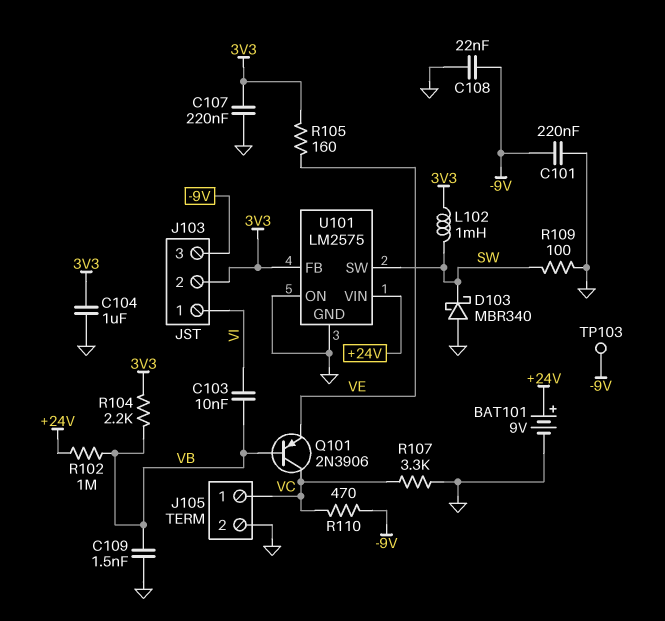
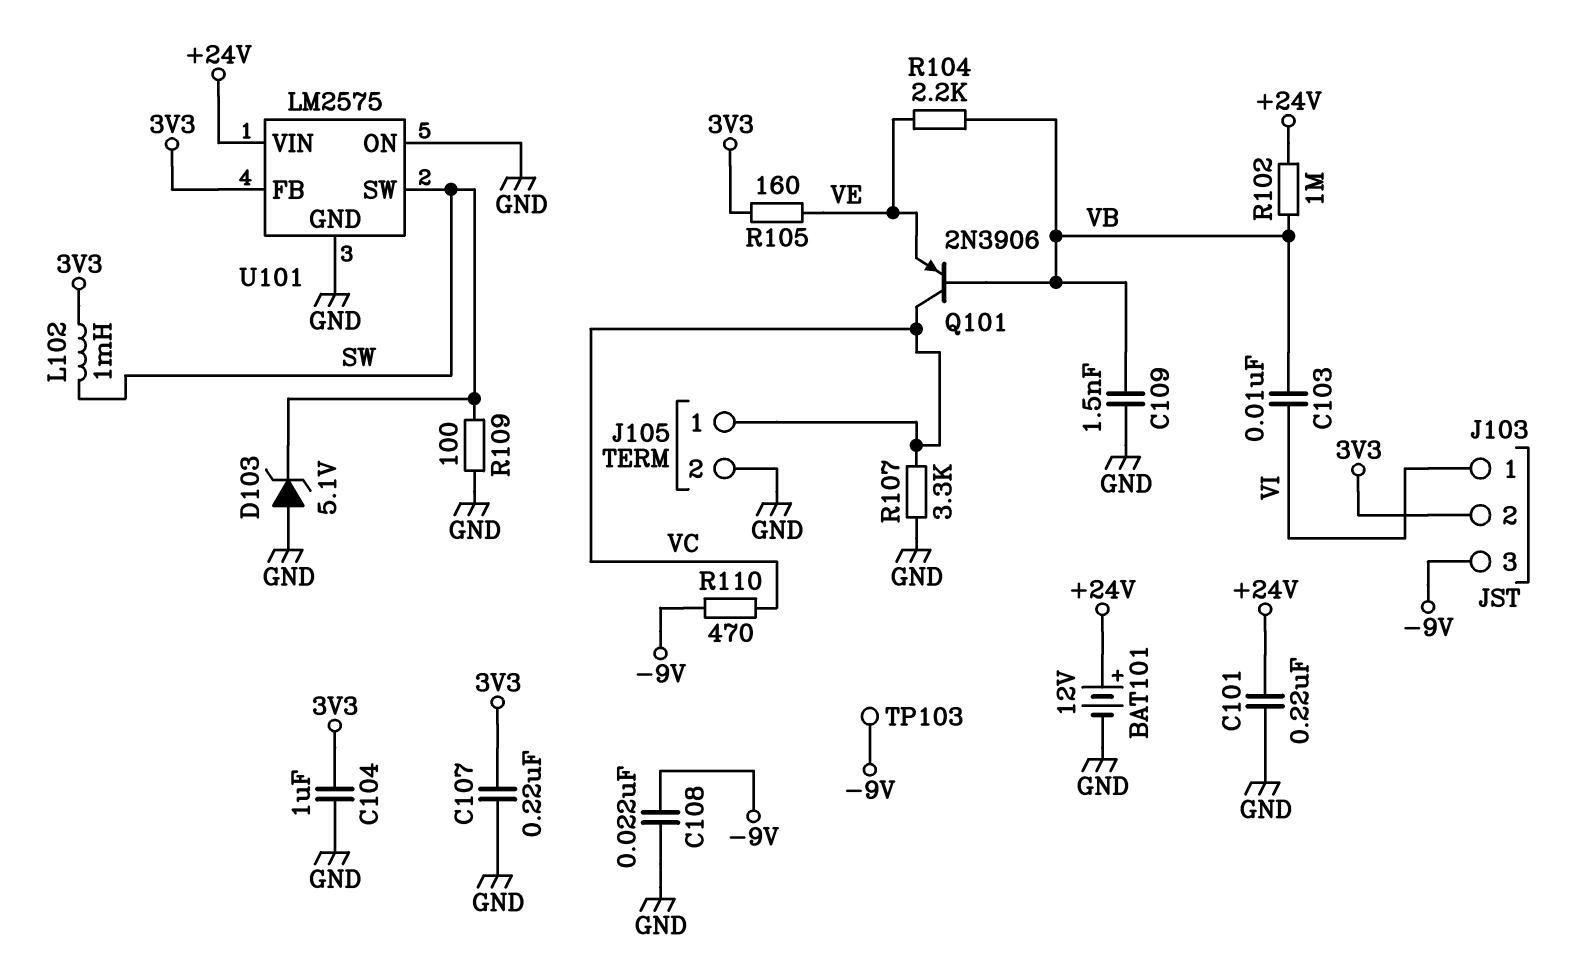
BAT101: 9V (plus +24V, minus GND) -> 12V (plus +24V, minus GND)
C101: 220nF (-9V, GND) -> 220nF (+24V, GND)
D103: schottky MBR340 (A GND, K SW) -> zener 5.1V (A GND, K SW)
R104: 2.2k (3V3, VB) -> 2.2k (VB, VE)

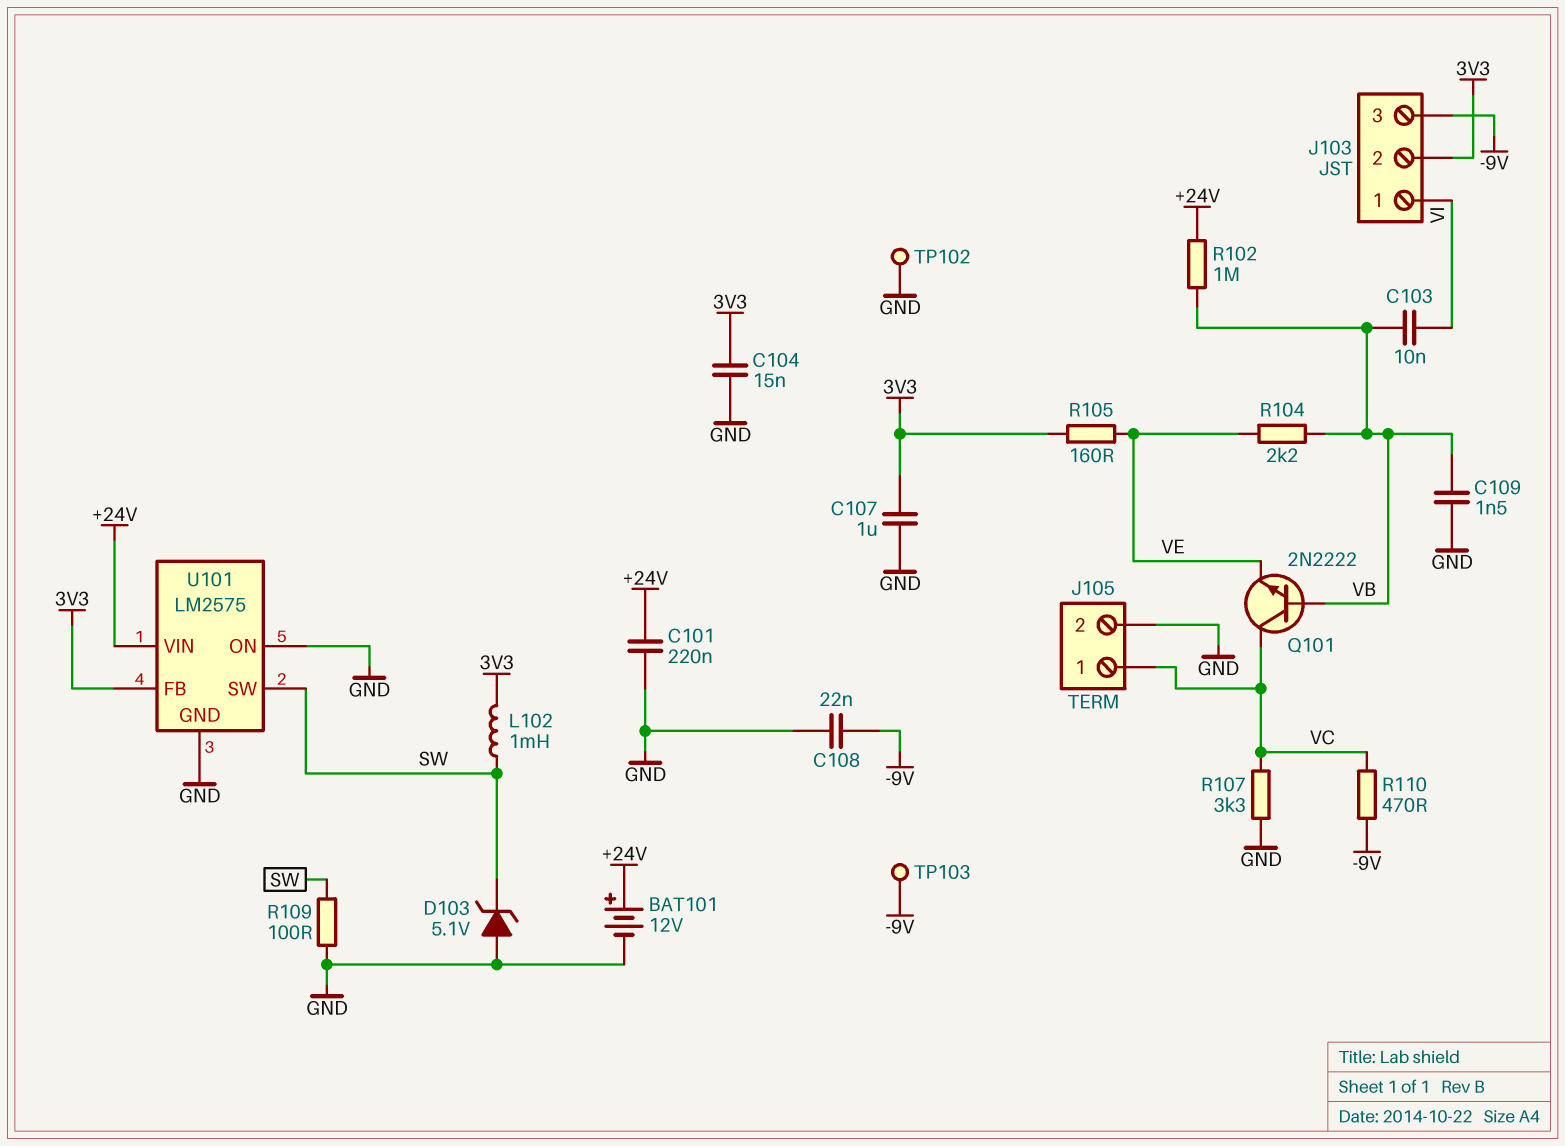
C104: 1uF (3V3, GND) -> 15nF (3V3, GND)
C107: 220nF (3V3, GND) -> 1uF (3V3, GND)
Q101: PNP 2N3906 (B VB, C VC, E VE) -> NPN 2N2222 (B VB, C VC, E VE)
TP102: none -> test point (GND)

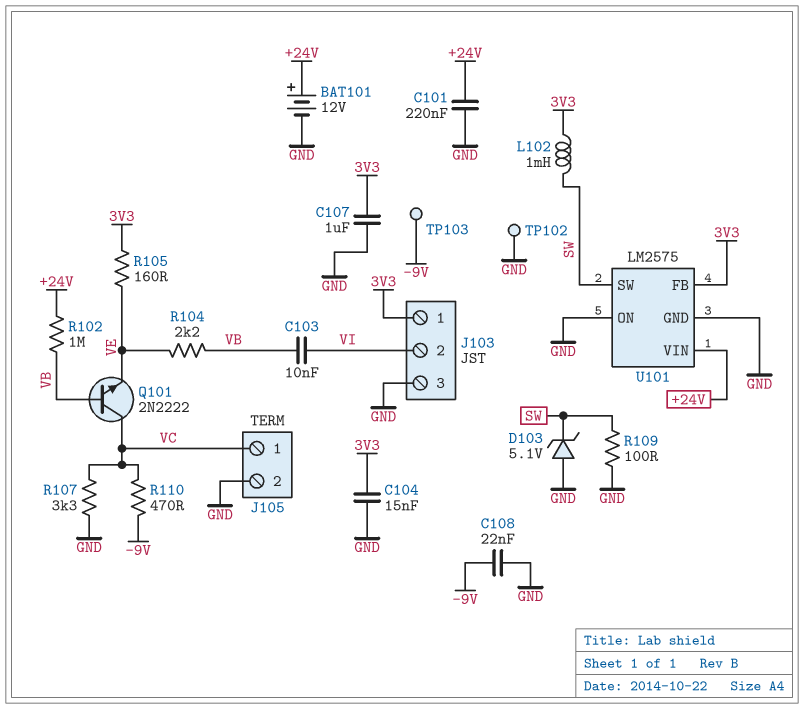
C109: 1.5nF (GND, VB) -> none
J103 pin 1: VI -> 3V3
J103 pin 2: 3V3 -> VI
J103 pin 3: -9V -> GND

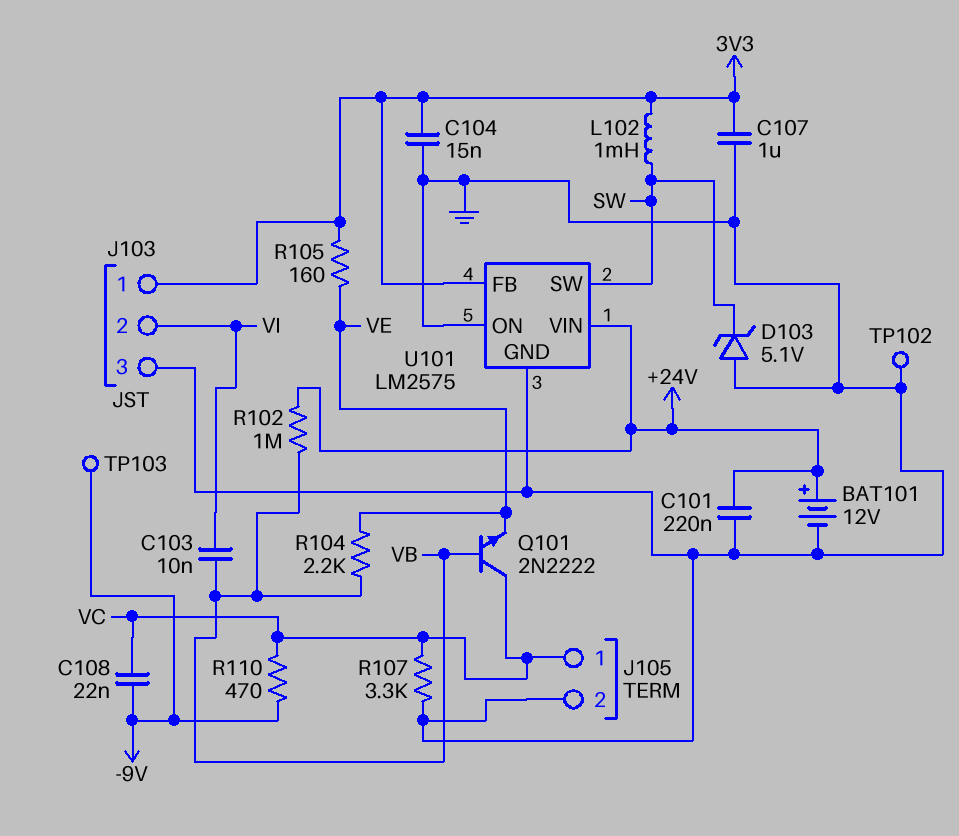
C108: 22nF (-9V, GND) -> 22nF (-9V, VC)
R109: 100 (GND, SW) -> none

